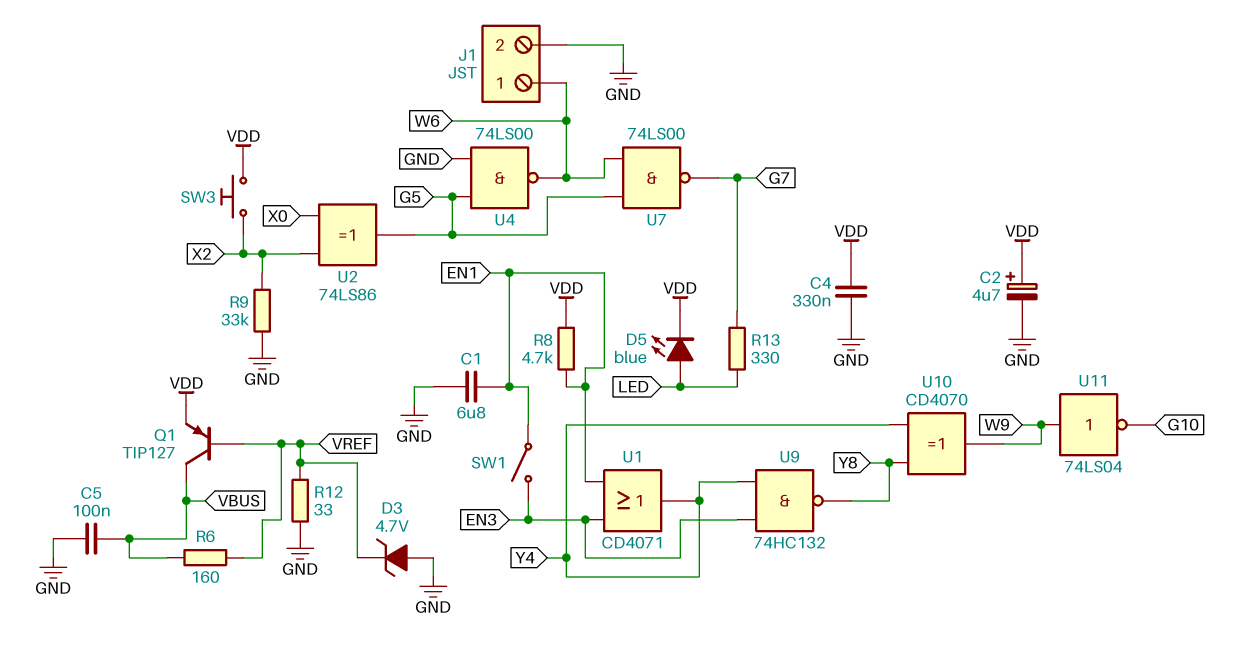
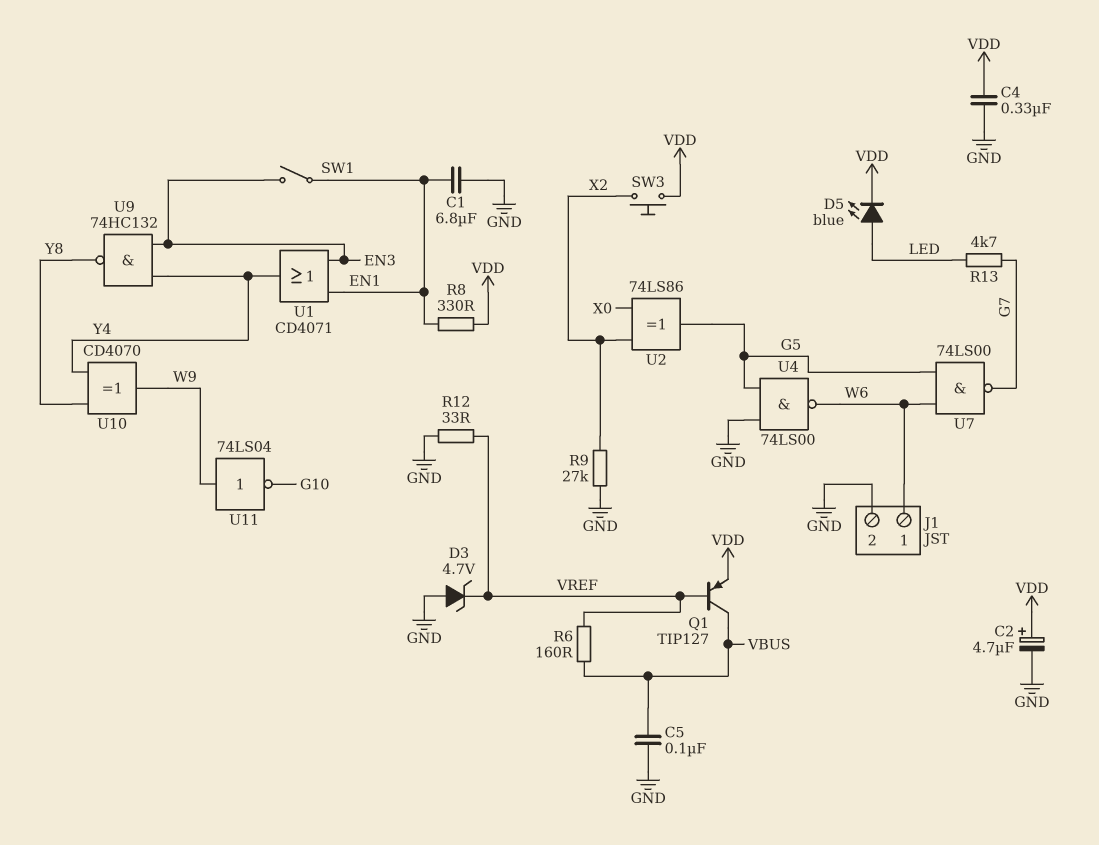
R8: 4.7k (EN1, VDD) -> 330 (EN1, VDD)
R9: 33k (GND, X2) -> 27k (GND, X2)
R13: 330 (G7, LED) -> 4.7k (G7, LED)

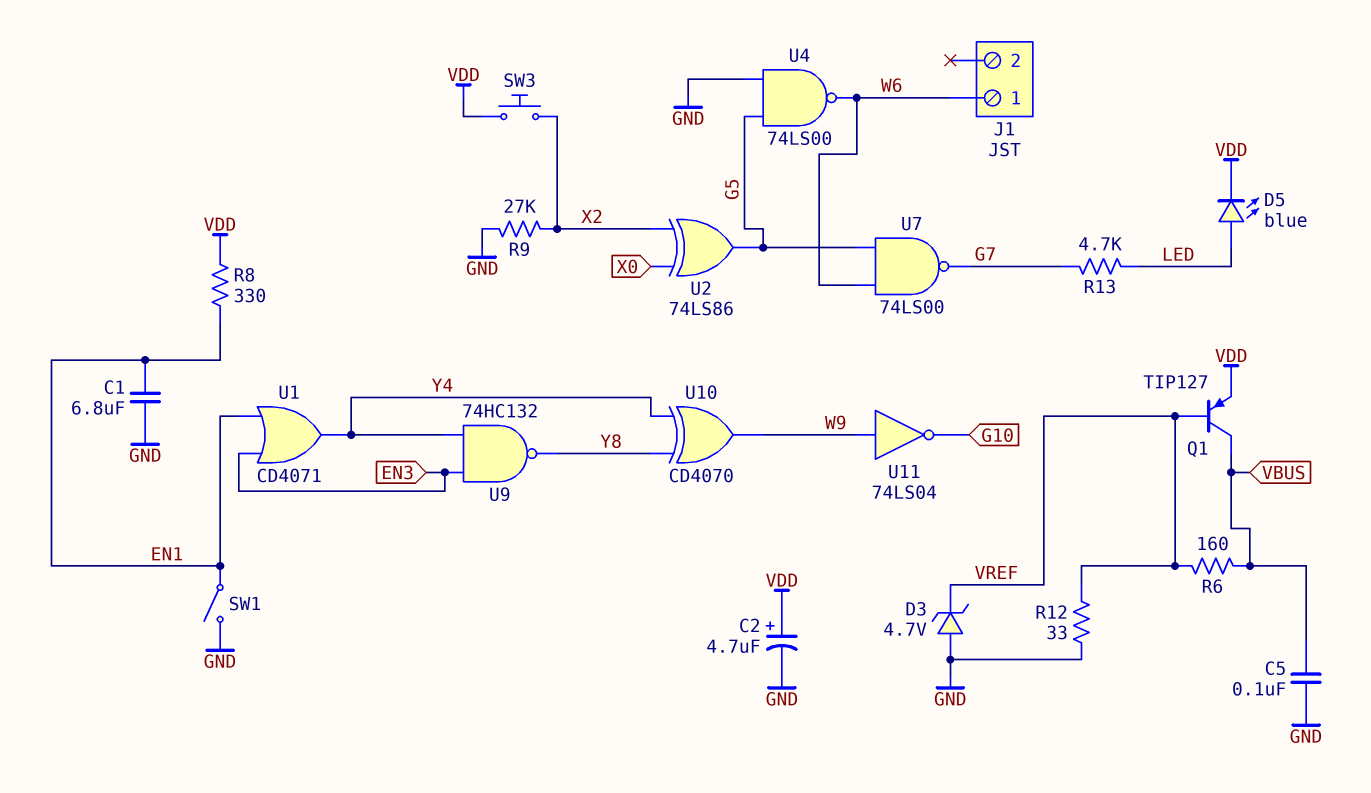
C4: 330nF (GND, VDD) -> none
J1 pin 2: GND -> none
SW1: switch (EN1, EN3) -> switch (EN1, GND)

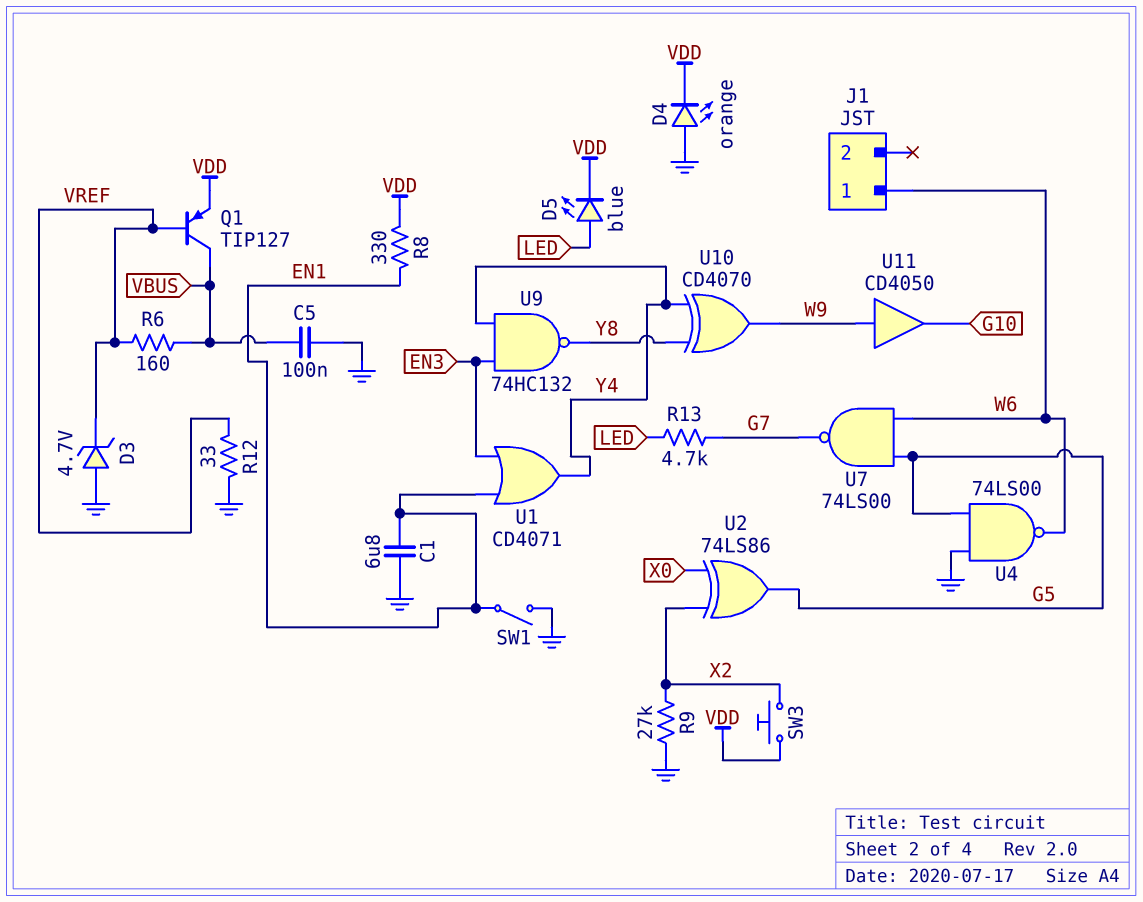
C2: 4.7uF (plus VDD, minus GND) -> none
D4: none -> LED orange (A GND, K VDD)
U11: NOT 74LS04 (in W9, out G10) -> buffer CD4050 (in W9, out G10)

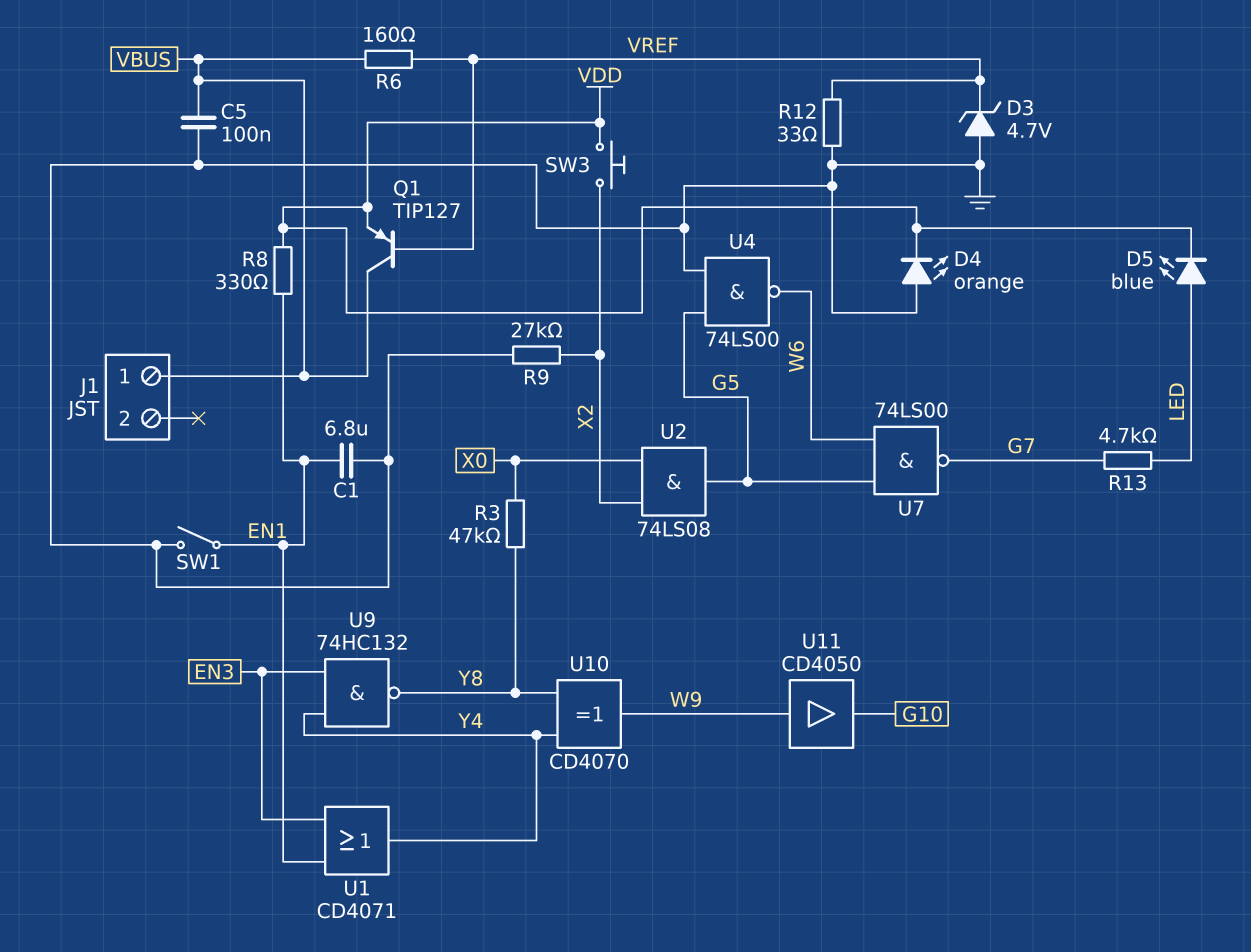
J1 pin 1: W6 -> VBUS
R3: none -> 47k (X0, Y8)
U2: XOR 74LS86 (in X0, in X2, out G5) -> AND 74LS08 (in X0, in X2, out G5)

